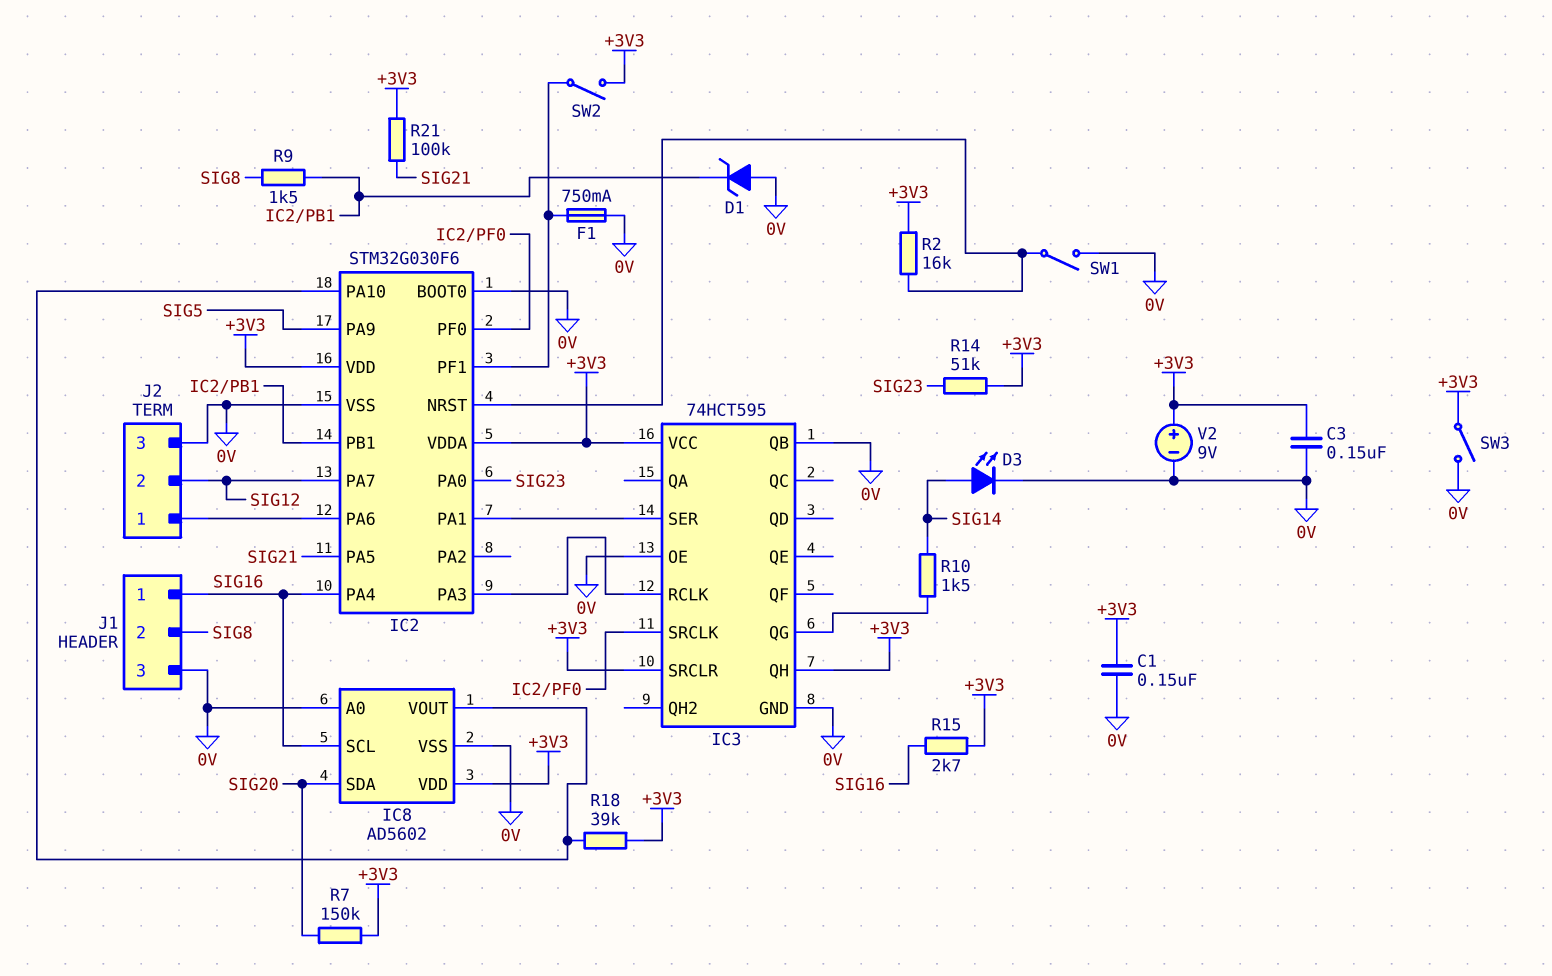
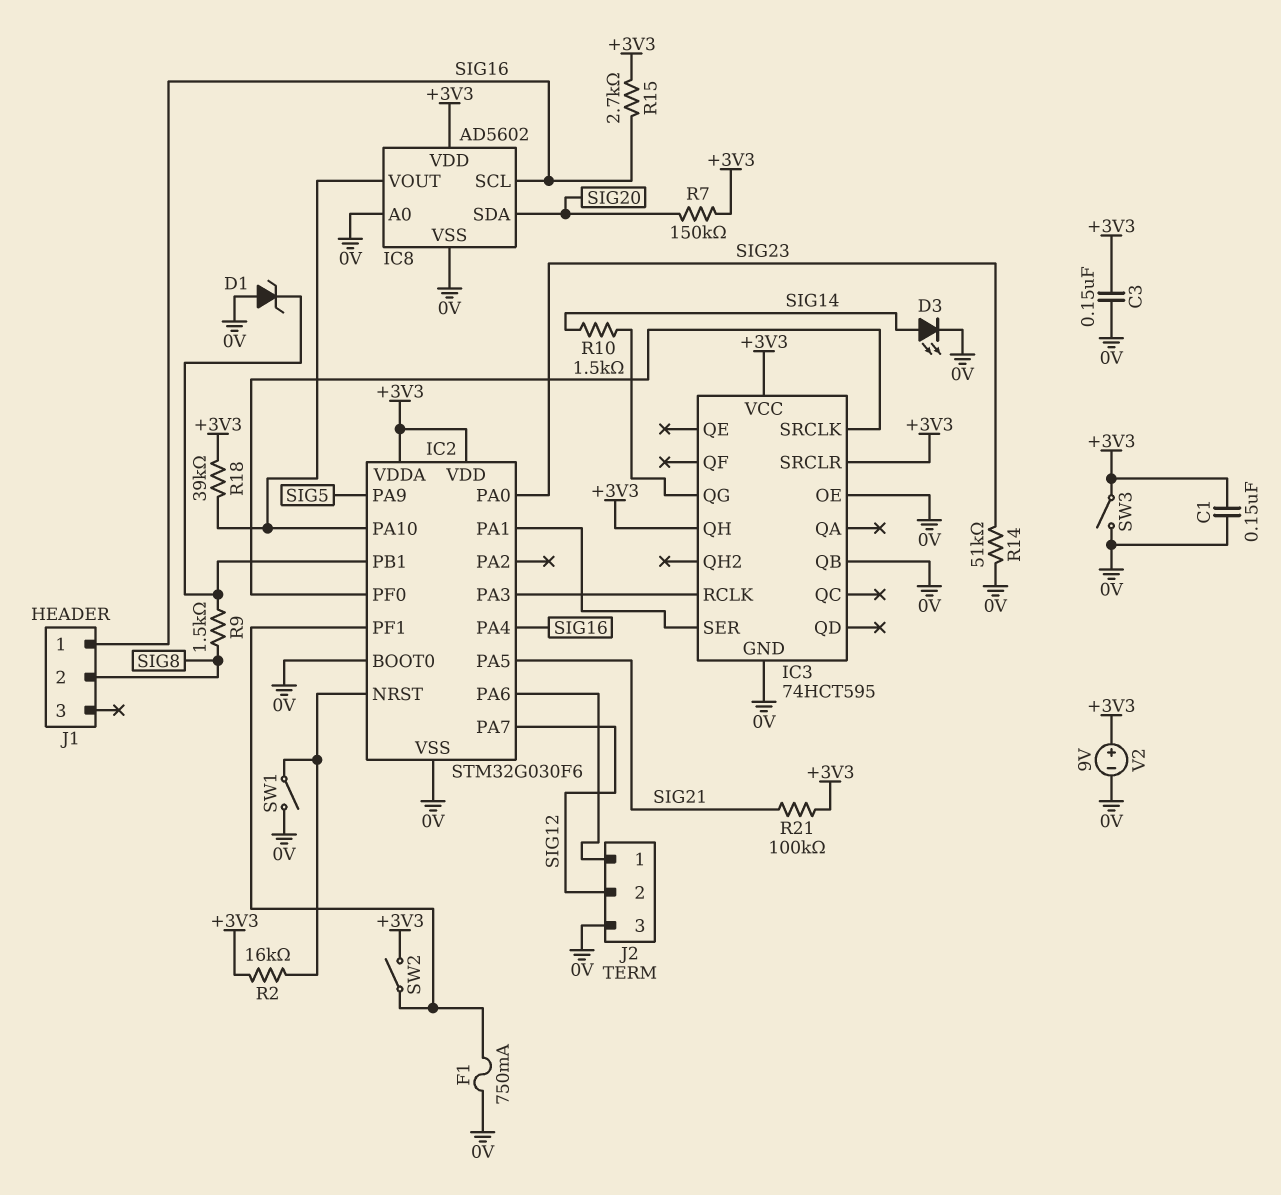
J1 pin 3: 0V -> none
R14: 51k (+3V3, SIG23) -> 51k (0V, SIG23)

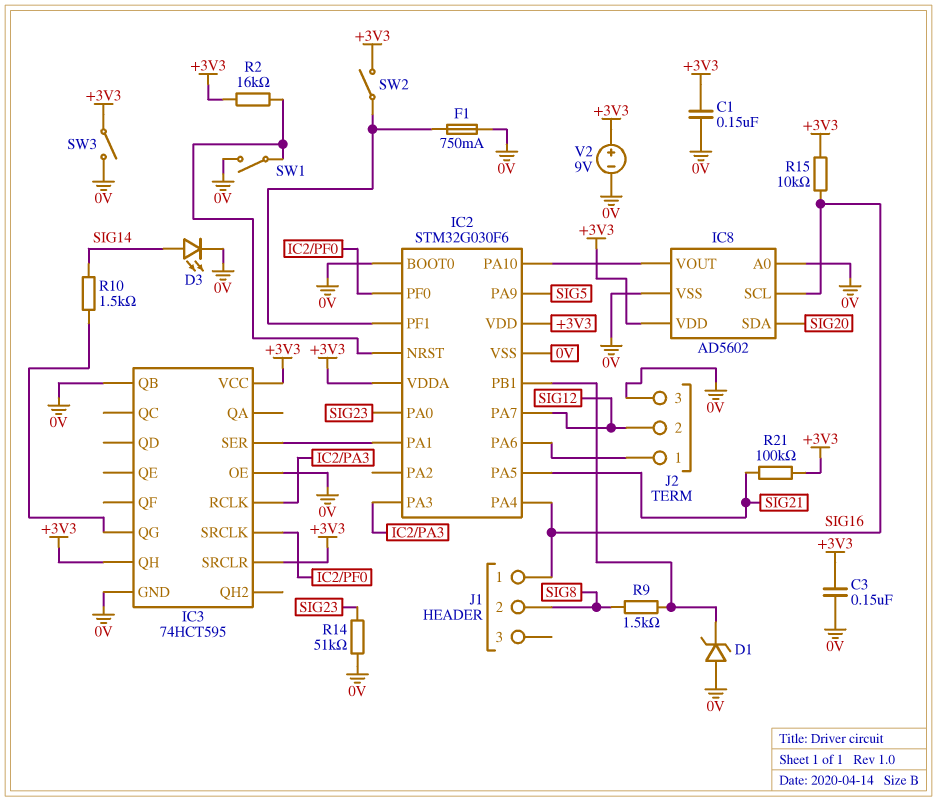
R7: 150k (+3V3, SIG20) -> none
R15: 2.7k (+3V3, SIG16) -> 10k (+3V3, SIG16)
R18: 39k (+3V3, IC2/PA10) -> none

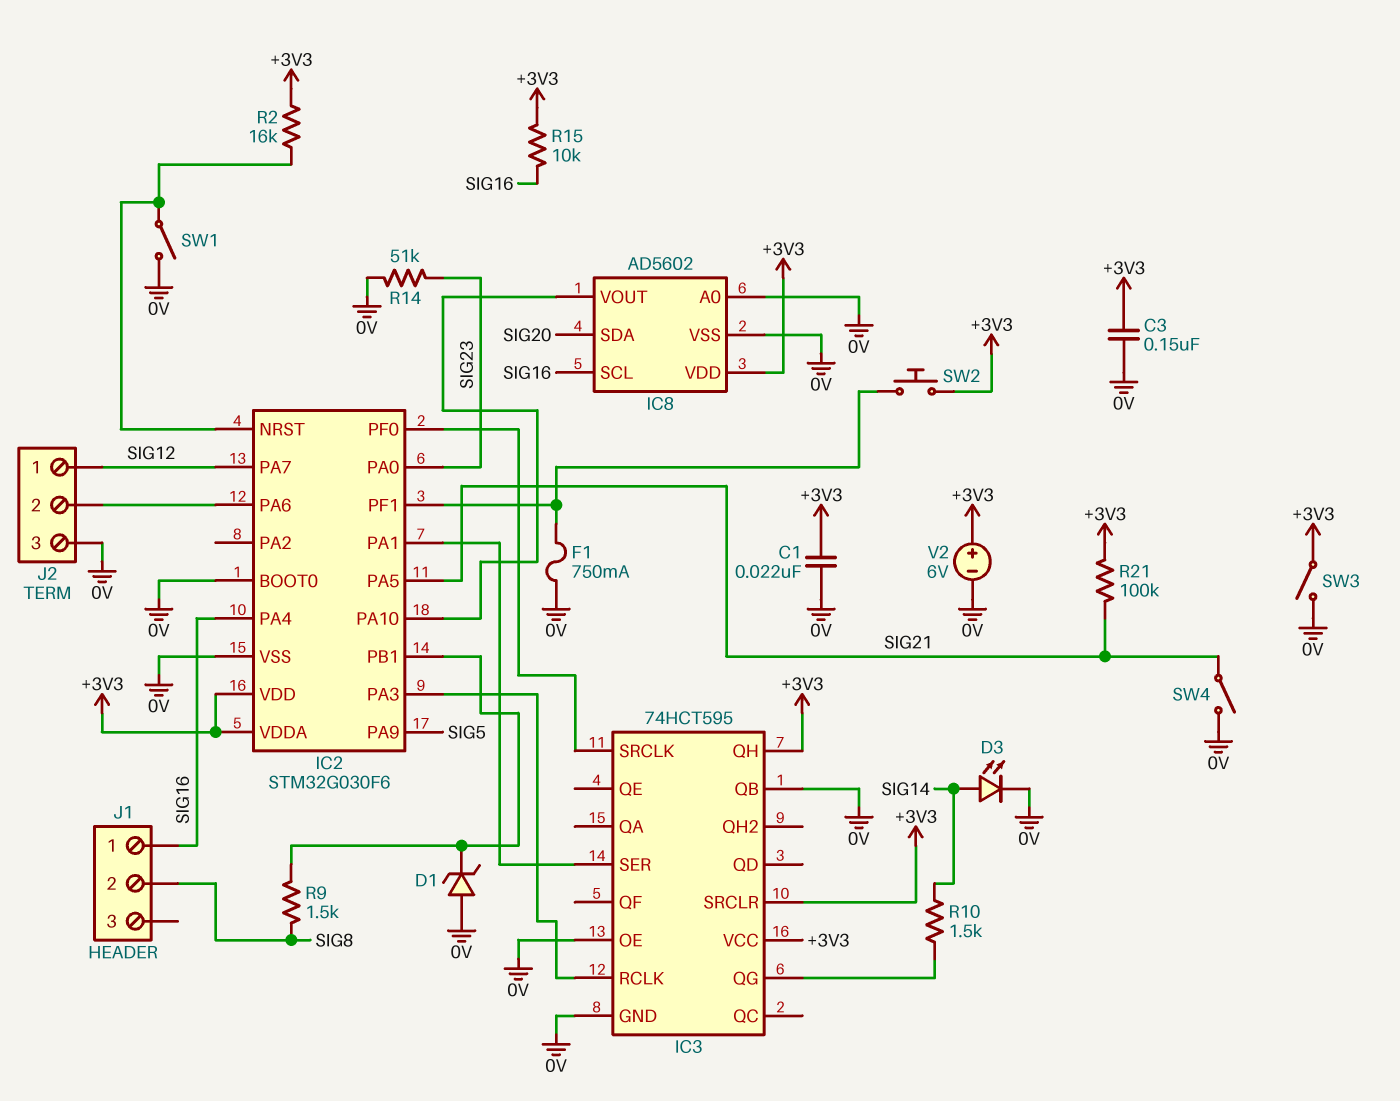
C1: 150nF (+3V3, 0V) -> 22nF (+3V3, 0V)
J2 pin 1: IC2/PA6 -> SIG12
J2 pin 2: SIG12 -> IC2/PA6
SW2: switch (+3V3, IC2/PF1) -> button (+3V3, IC2/PF1)
SW4: none -> switch (0V, SIG21)
V2: 9V (plus +3V3, minus 0V) -> 6V (plus +3V3, minus 0V)

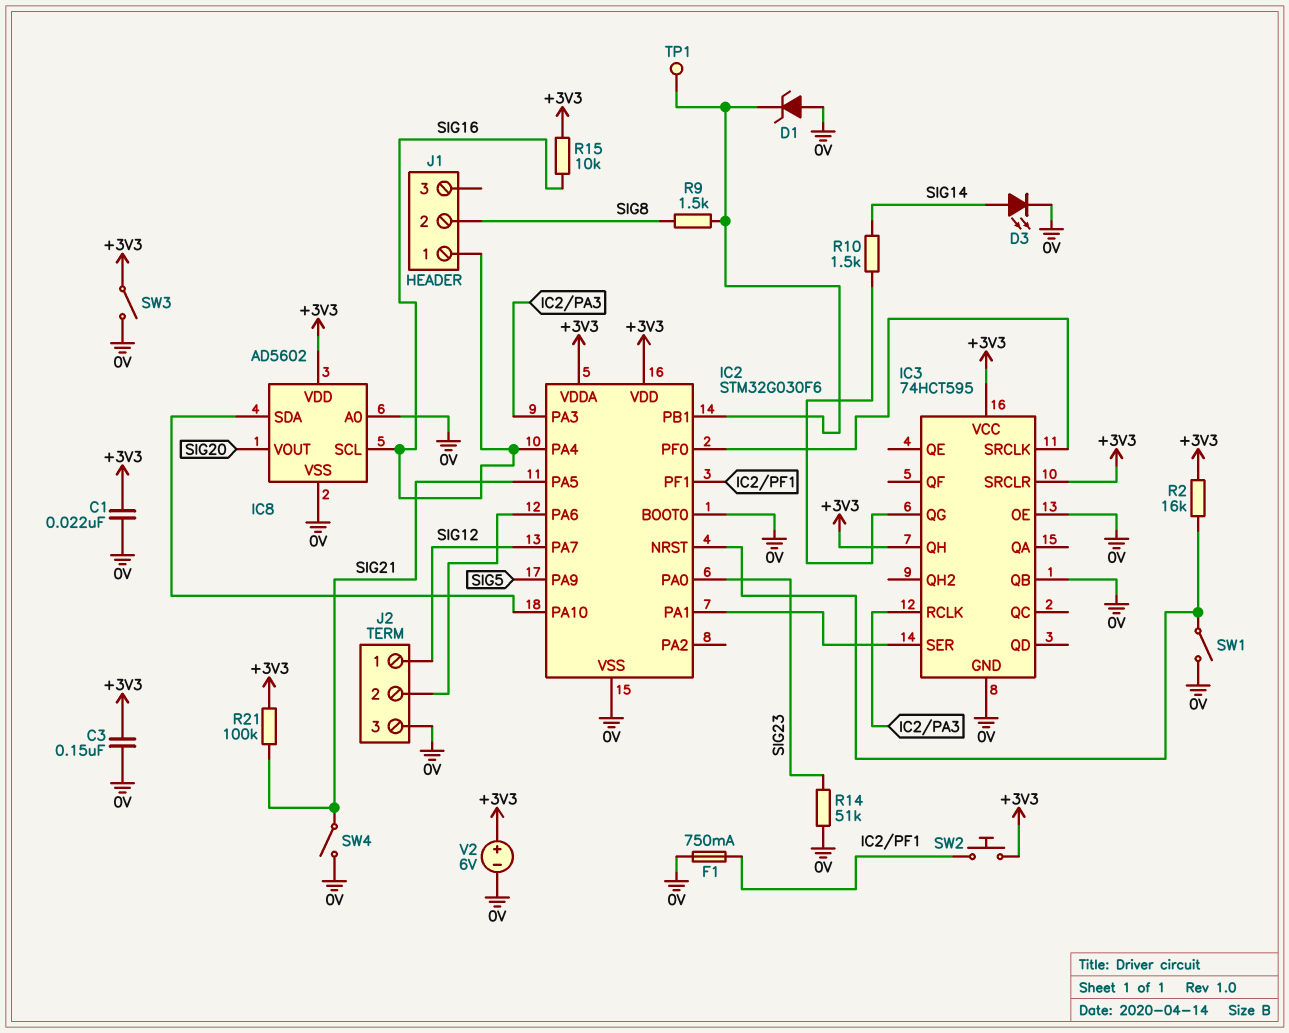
IC8 pin SDA: SIG20 -> IC2/PA10
IC8 pin VOUT: IC2/PA10 -> SIG20
TP1: none -> test point (IC2/PB1)

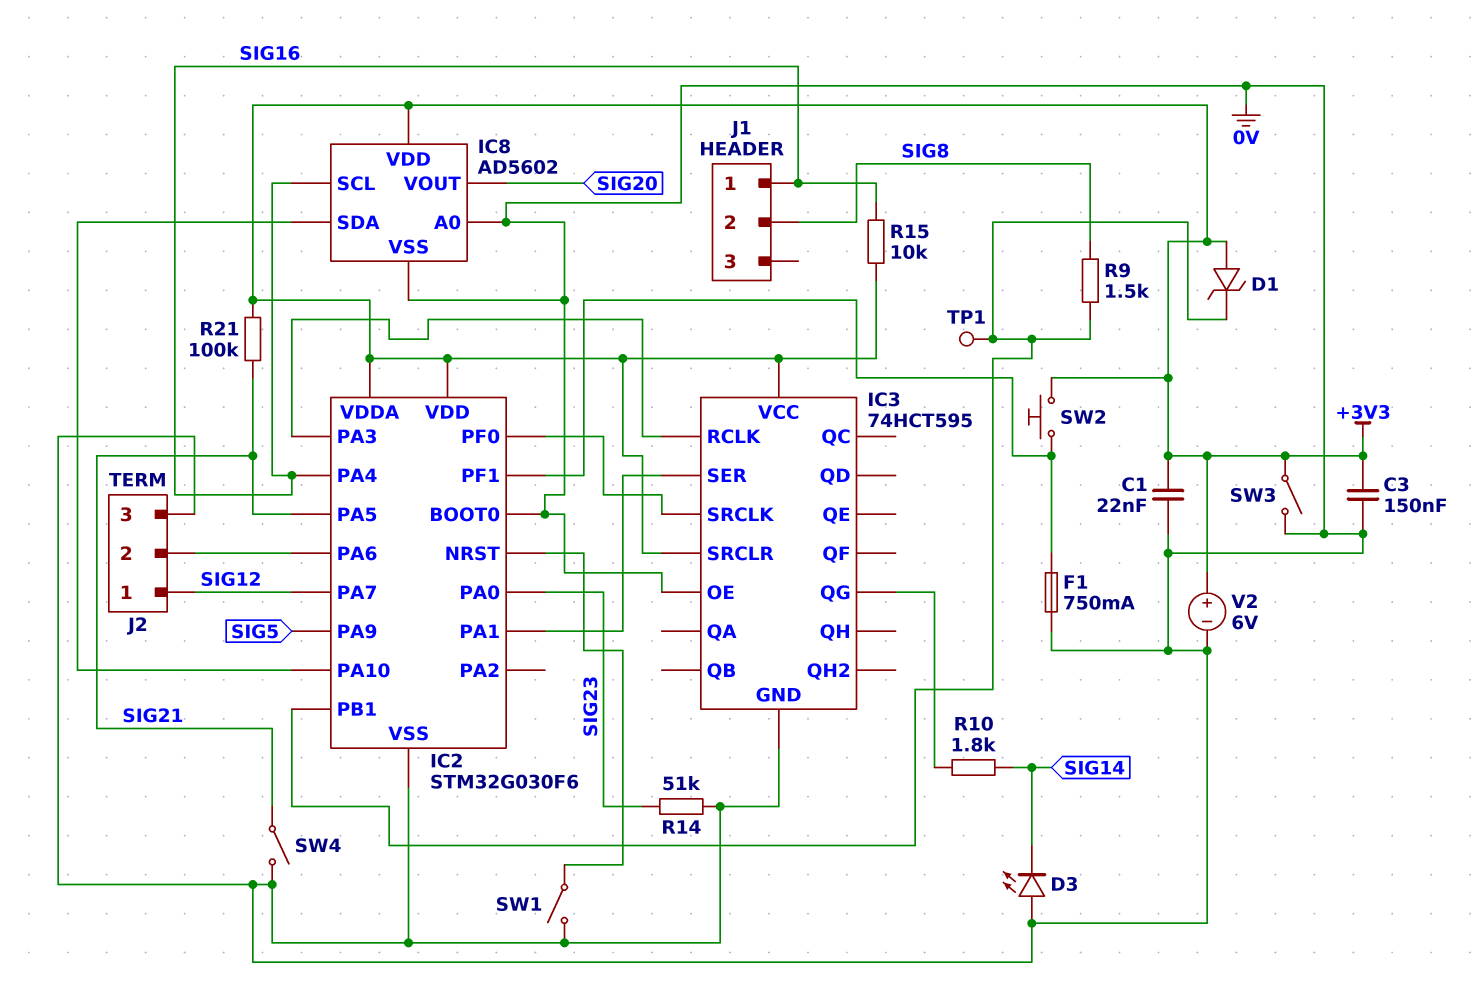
D1: zener (A 0V, K IC2/PB1) -> zener (A +3V3, K IC2/PB1)
D3: LED (A SIG14, K 0V) -> LED (A 0V, K SIG14)
IC3 pin QB: 0V -> none
IC3 pin QH: +3V3 -> none
R2: 16k (+3V3, IC2/NRST) -> none
R10: 1.5k (IC3/QG, SIG14) -> 1.8k (IC3/QG, SIG14)

